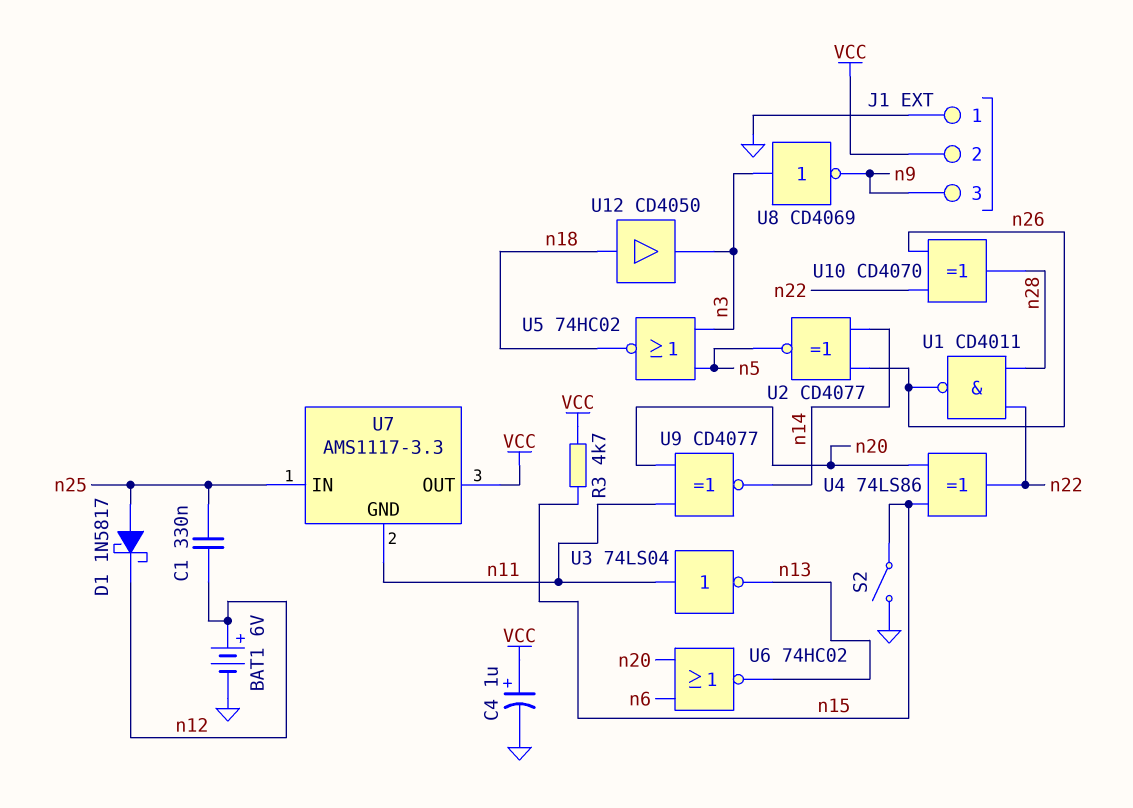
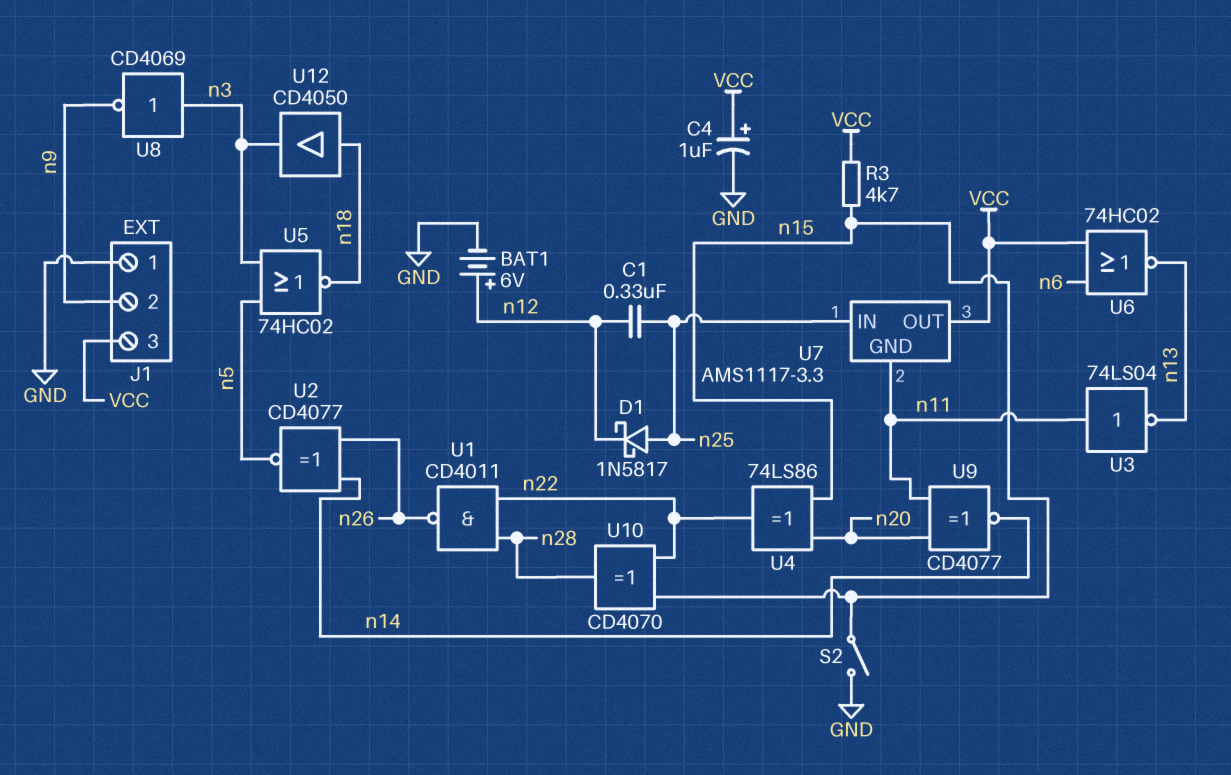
J1 pin 2: VCC -> n9
J1 pin 3: n9 -> VCC
U6: NOR 74HC02 (in n6, in n20, out n13) -> NOR 74HC02 (in VCC, in n6, out n13)
U10: XOR CD4070 (in n22, in n26, out n28) -> XOR CD4070 (in n15, in n22, out n28)

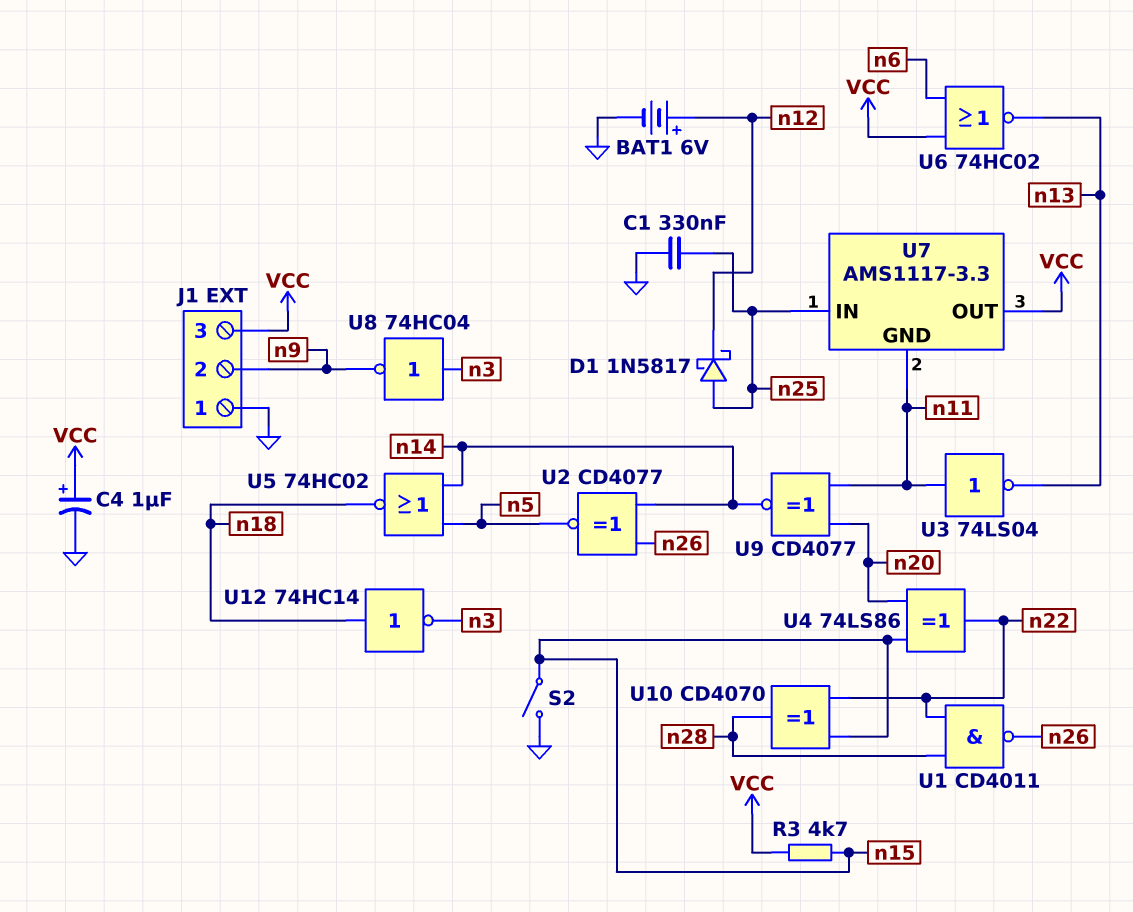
C1: 330nF (n12, n25) -> 330nF (GND, n25)
U5: NOR 74HC02 (in n3, in n5, out n18) -> NOR 74HC02 (in n5, in n14, out n18)
U8: NOT CD4069 (in n3, out n9) -> NOT 74HC04 (in n3, out n9)
U12: buffer CD4050 (in n18, out n3) -> NOT 74HC14 (in n18, out n3)

